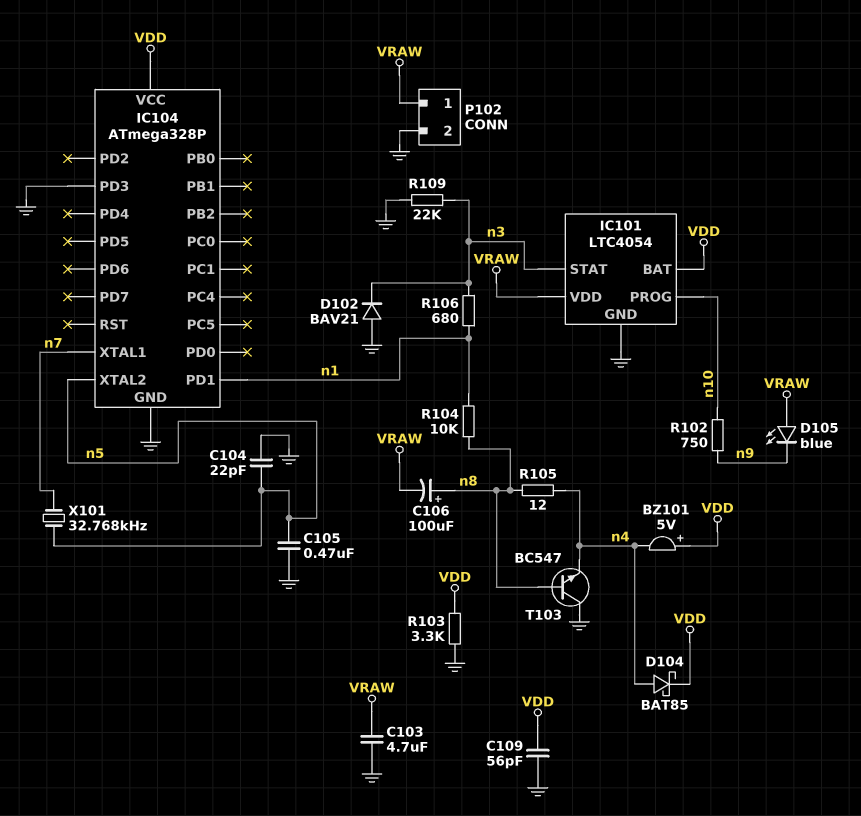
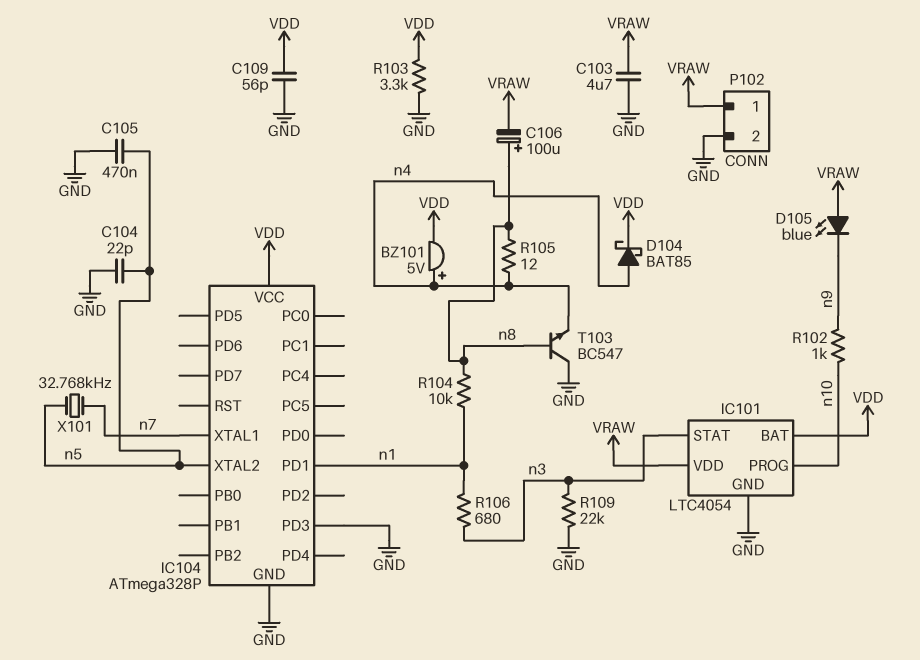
BZ101: buzzer 5V (plus VDD, minus n4) -> buzzer 5V (plus n4, minus VDD)
D102: diode BAV21 (A GND, K n3) -> none
R102: 750 (n9, n10) -> 1k (n9, n10)

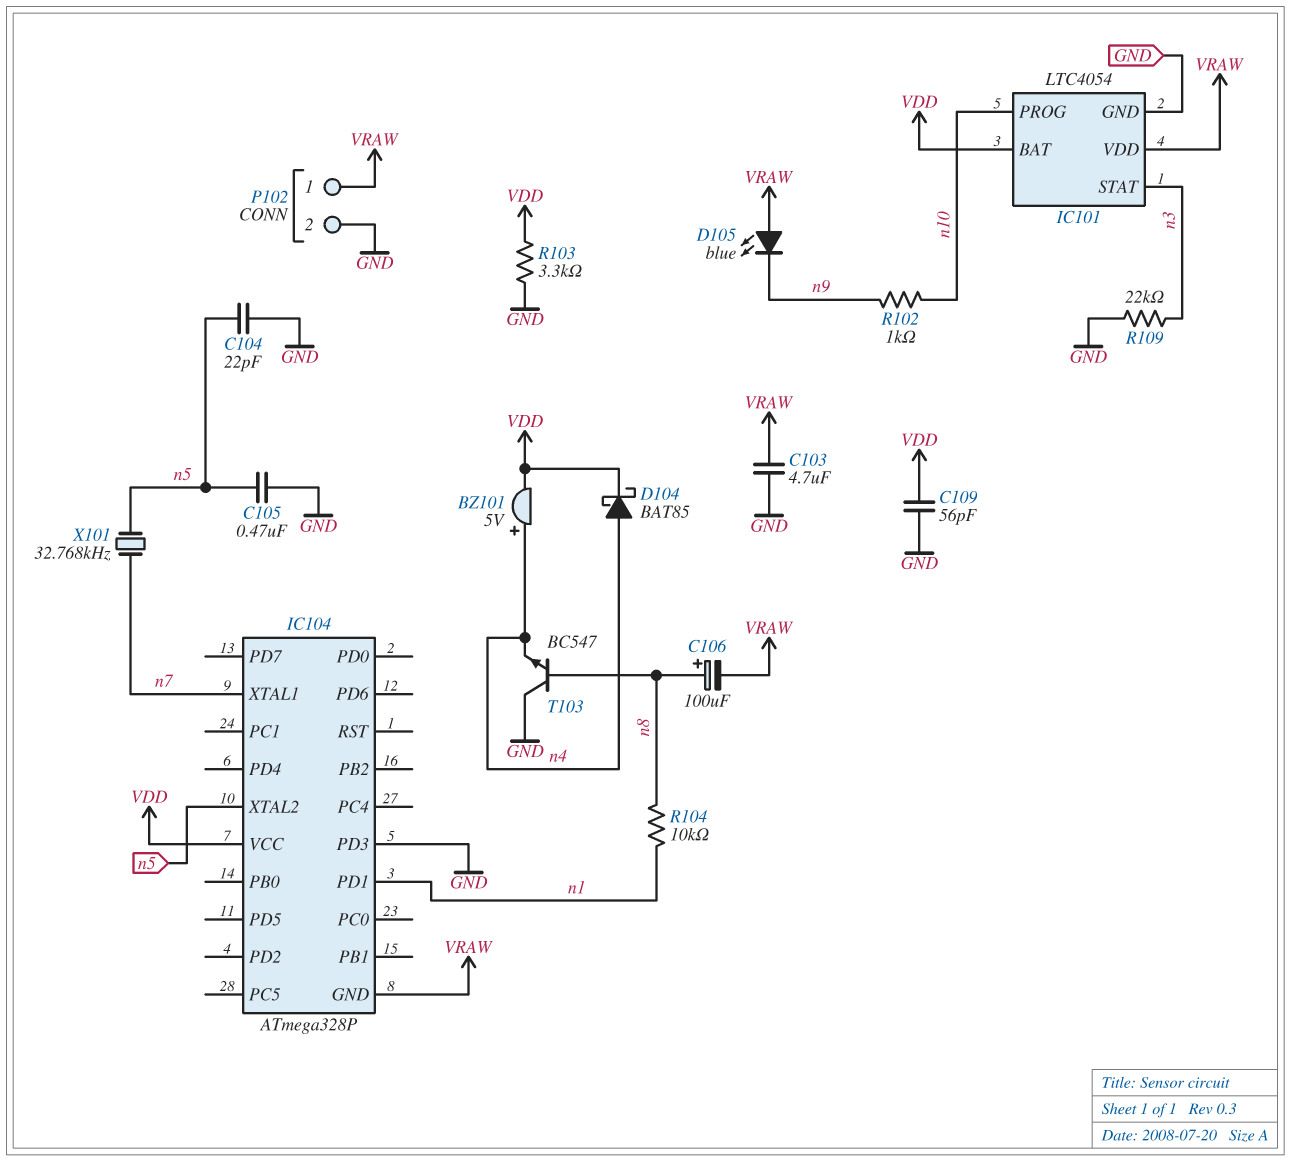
IC104 pin GND: GND -> VRAW
R105: 12 (n4, n8) -> none
R106: 680 (n1, n3) -> none

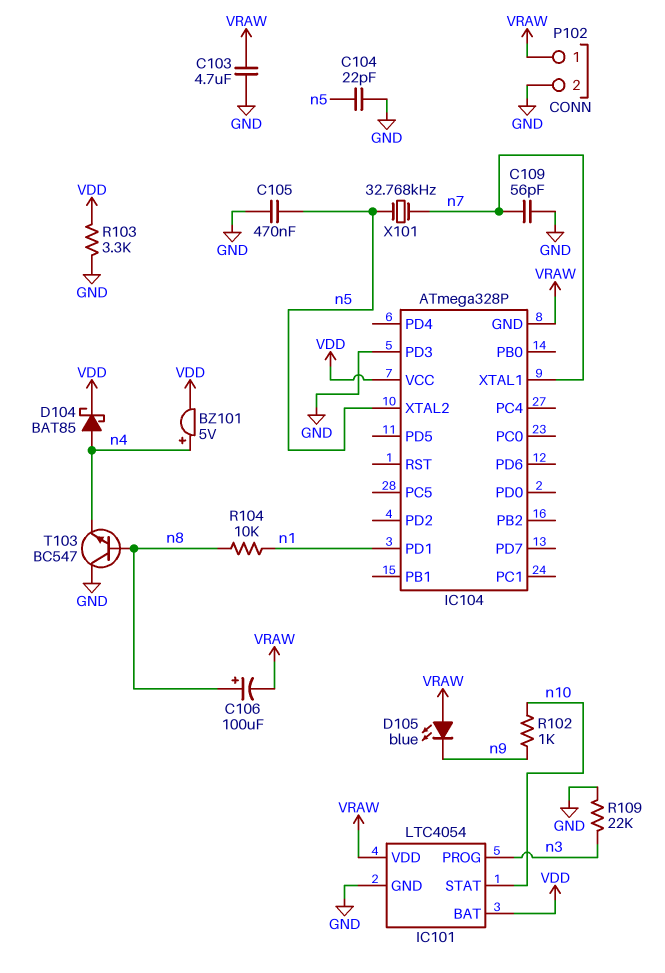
C109: 56pF (GND, VDD) -> 56pF (GND, n7)
IC101 pin PROG: n10 -> n3
IC101 pin STAT: n3 -> n10

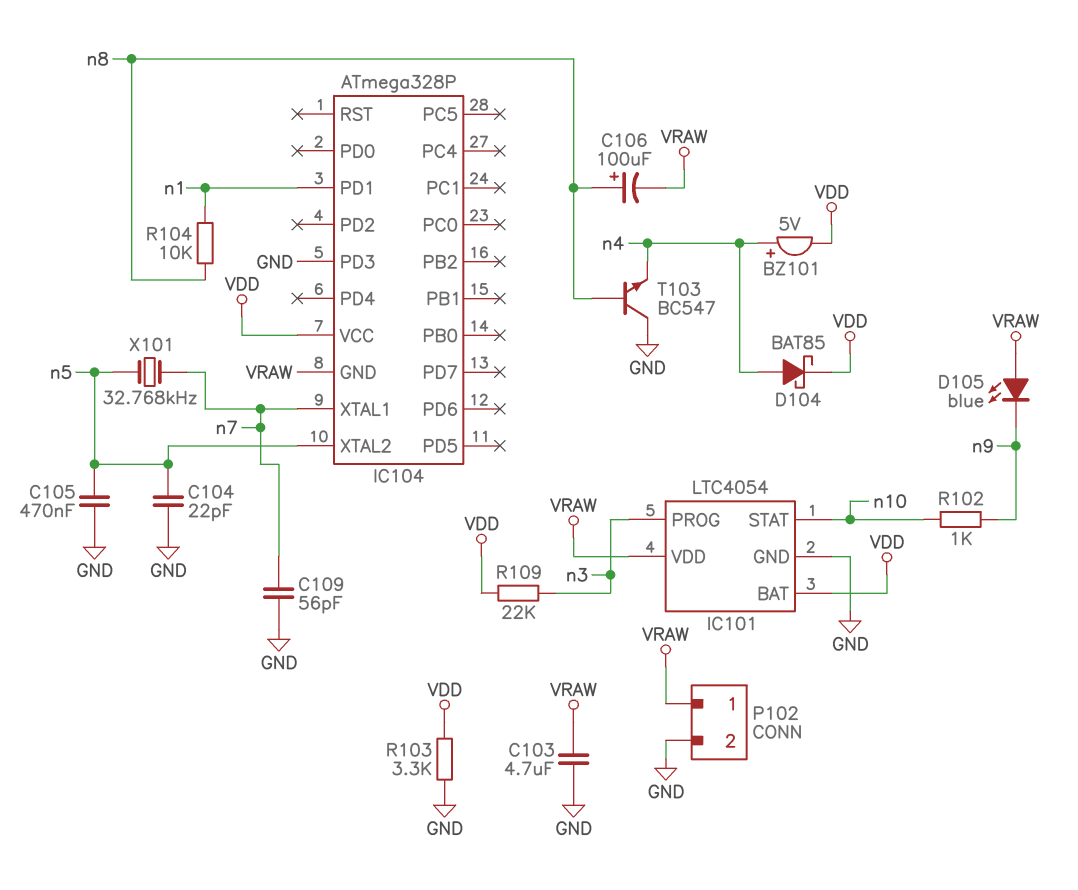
R109: 22k (GND, n3) -> 22k (VDD, n3)

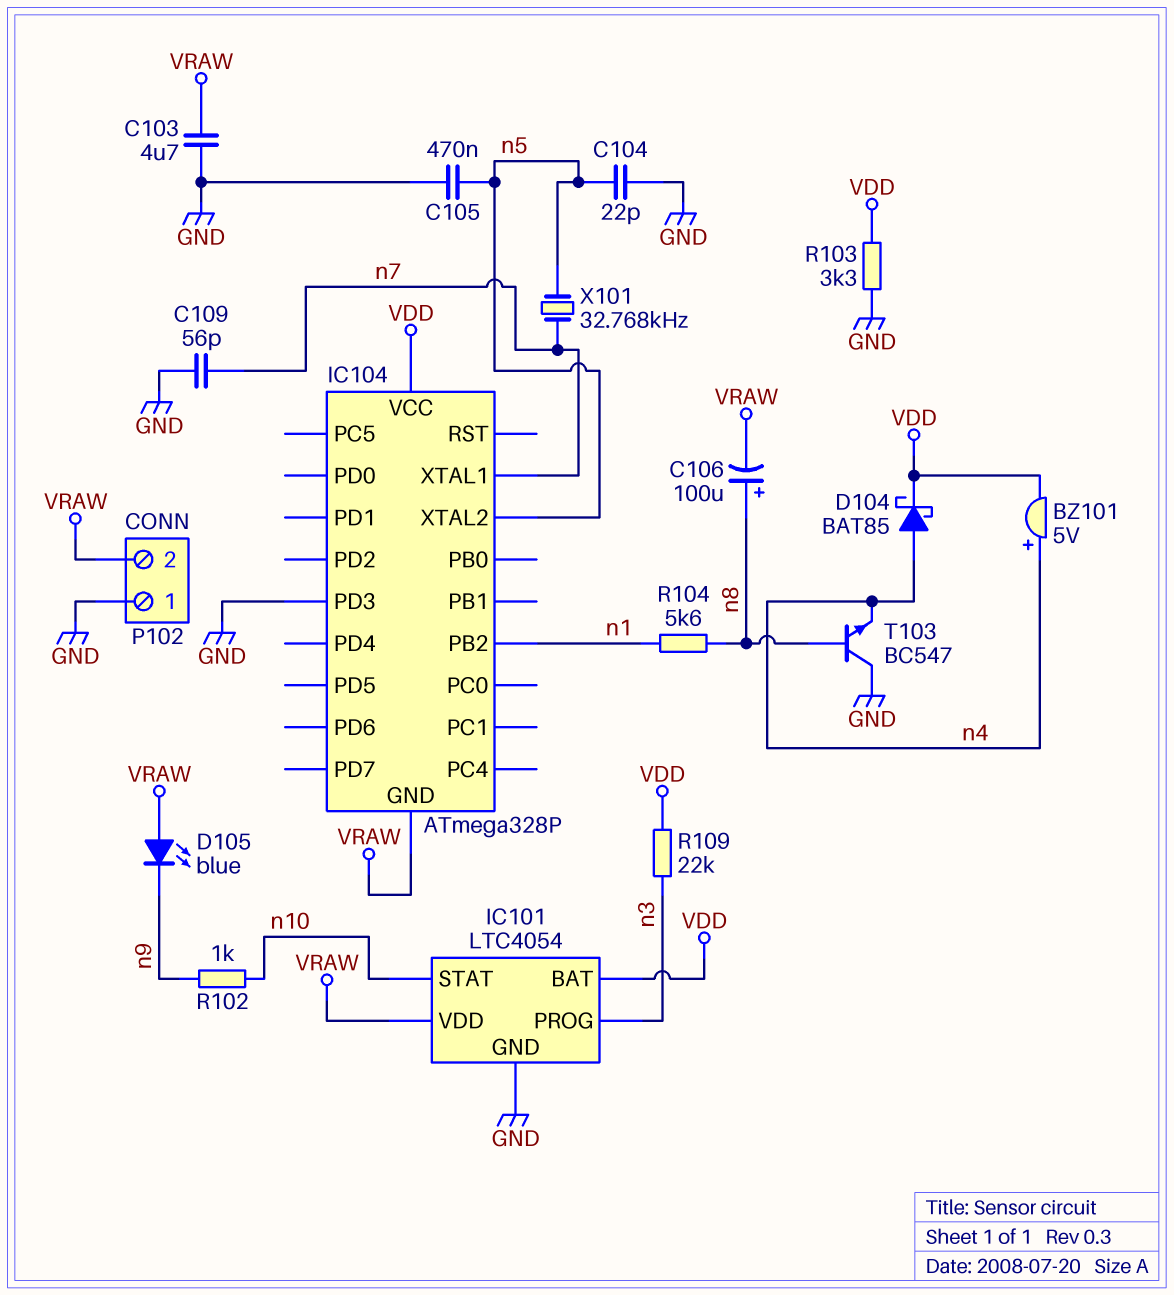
IC104 pin PB2: none -> n1
IC104 pin PD1: n1 -> none
P102 pin 1: VRAW -> GND
P102 pin 2: GND -> VRAW
R104: 10k (n1, n8) -> 5.6k (n1, n8)

